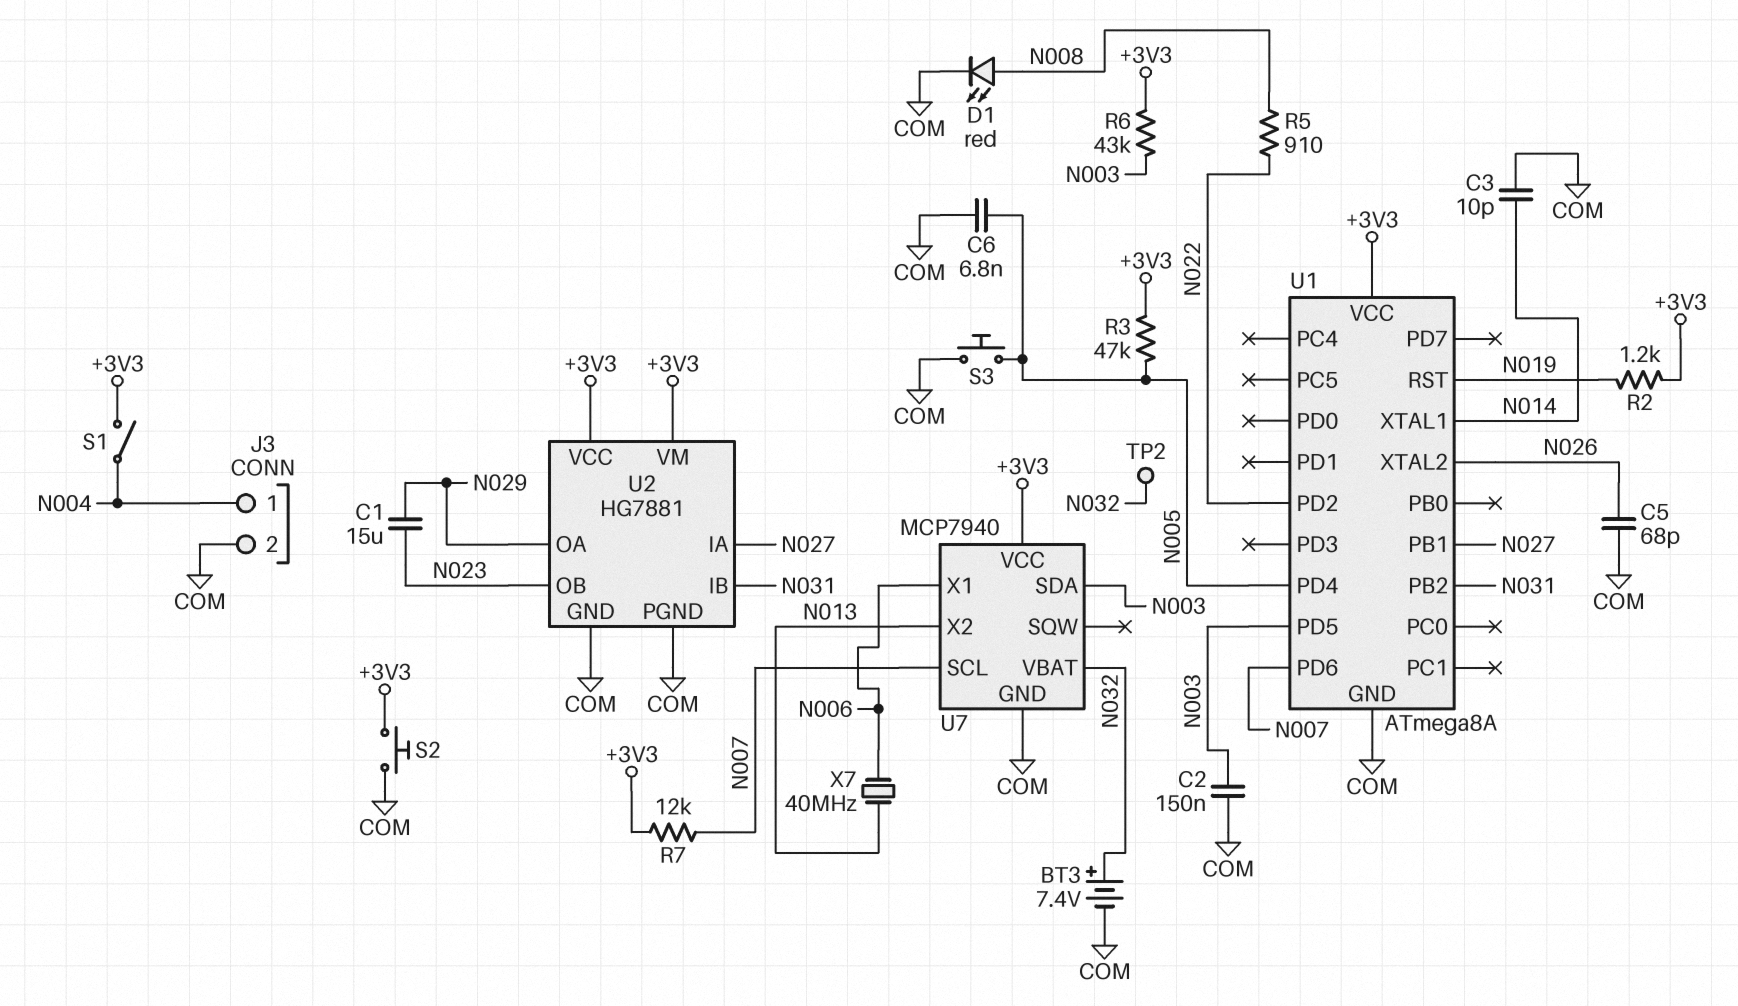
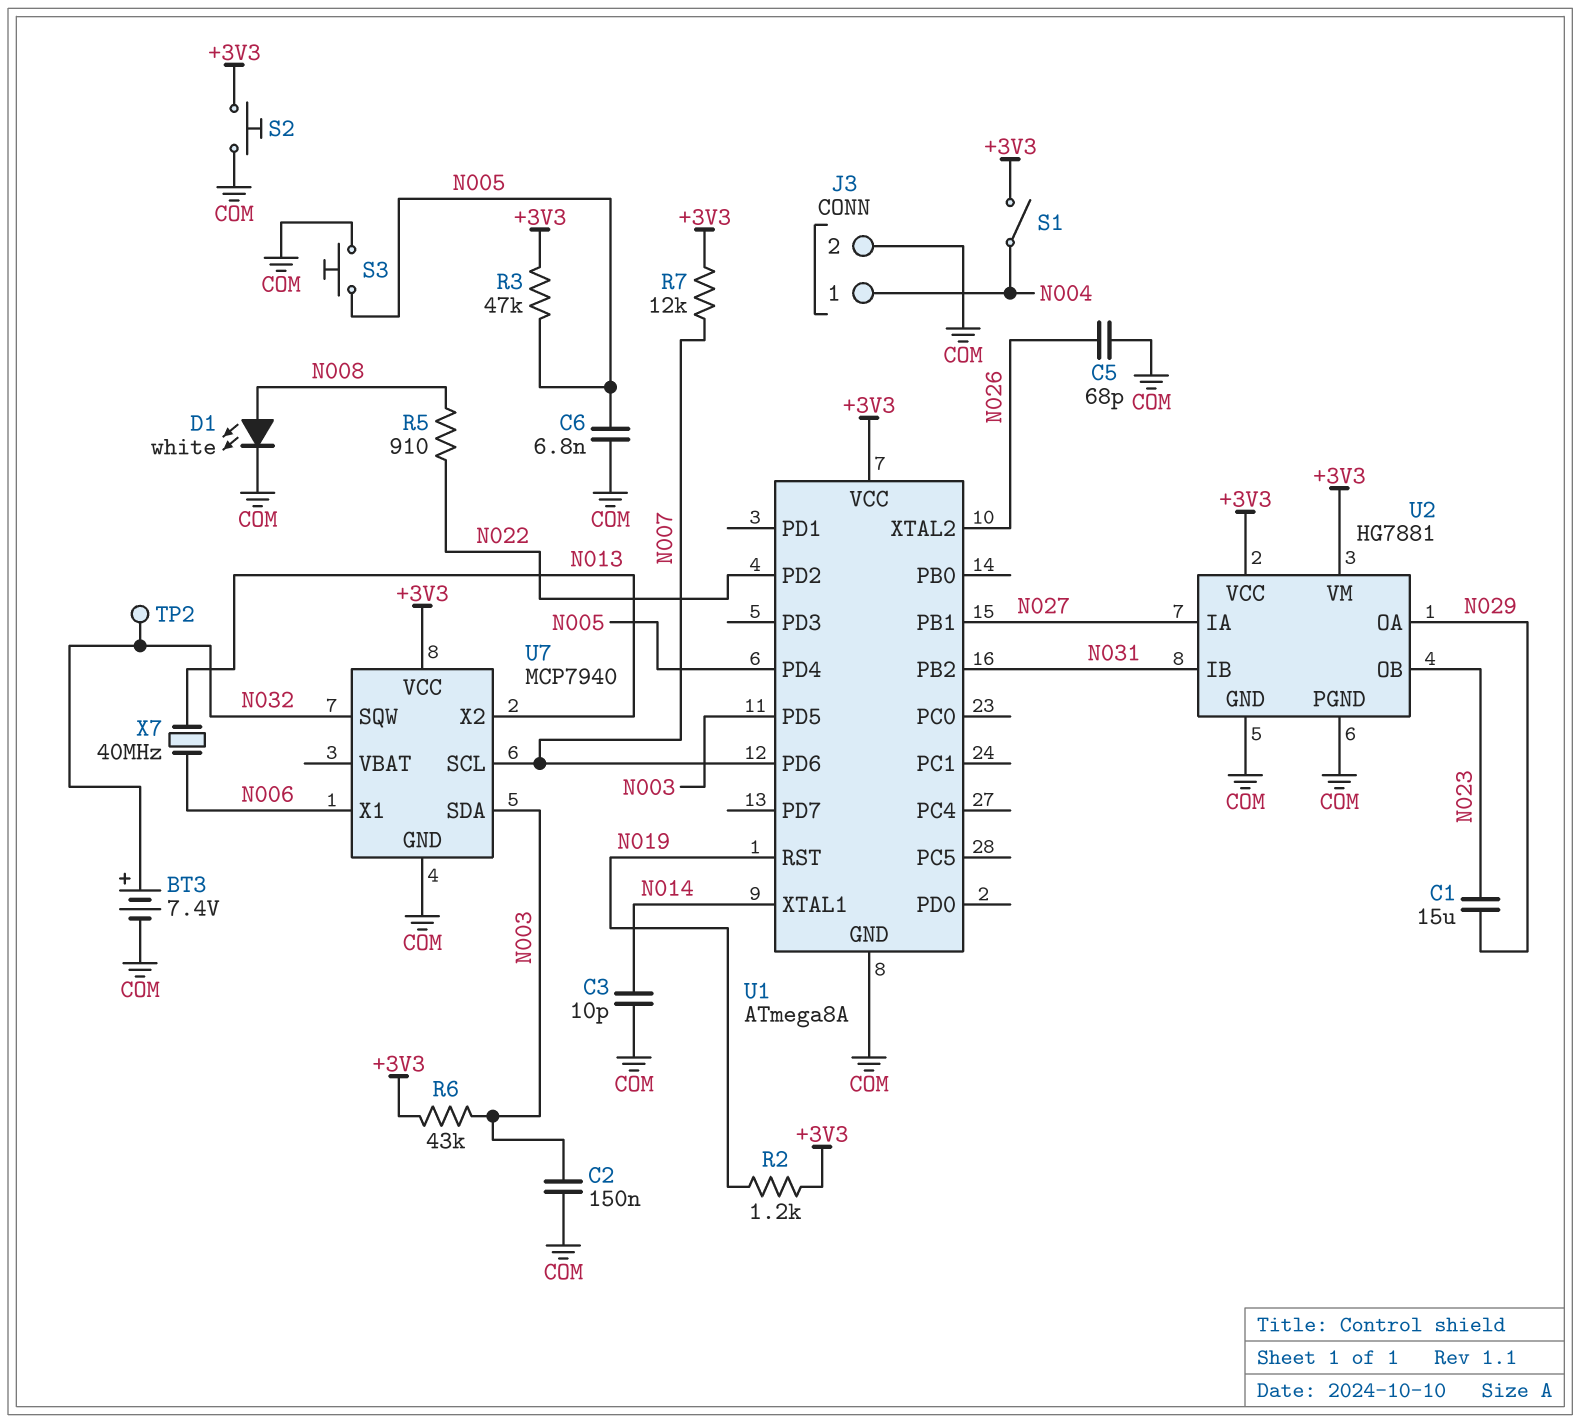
D1: LED red (A N008, K COM) -> LED white (A N008, K COM)
U7 pin SQW: none -> N032
U7 pin VBAT: N032 -> none

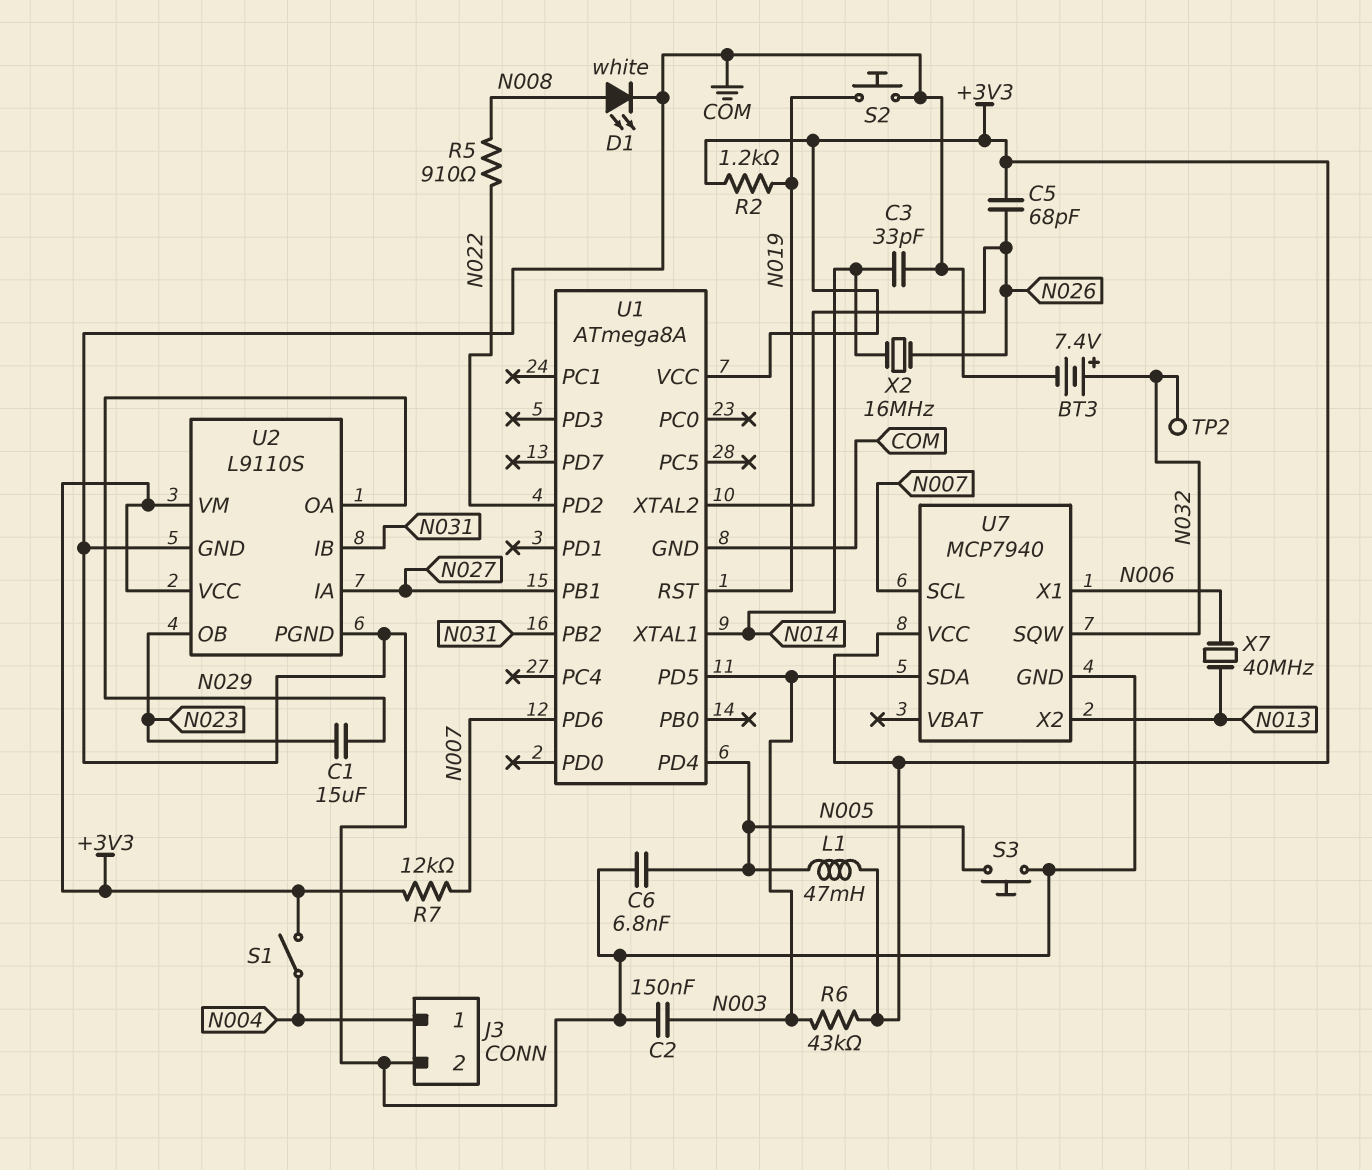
C3: 10pF (COM, N014) -> 33pF (COM, N014)
C5: 68pF (COM, N026) -> 68pF (+3V3, N026)
L1: none -> 47mH (+3V3, N005)
R3: 47k (+3V3, N005) -> none
S2: button (+3V3, COM) -> button (COM, N019)
U2: HG7881 -> L9110S
X2: none -> 16MHz (N014, N026)

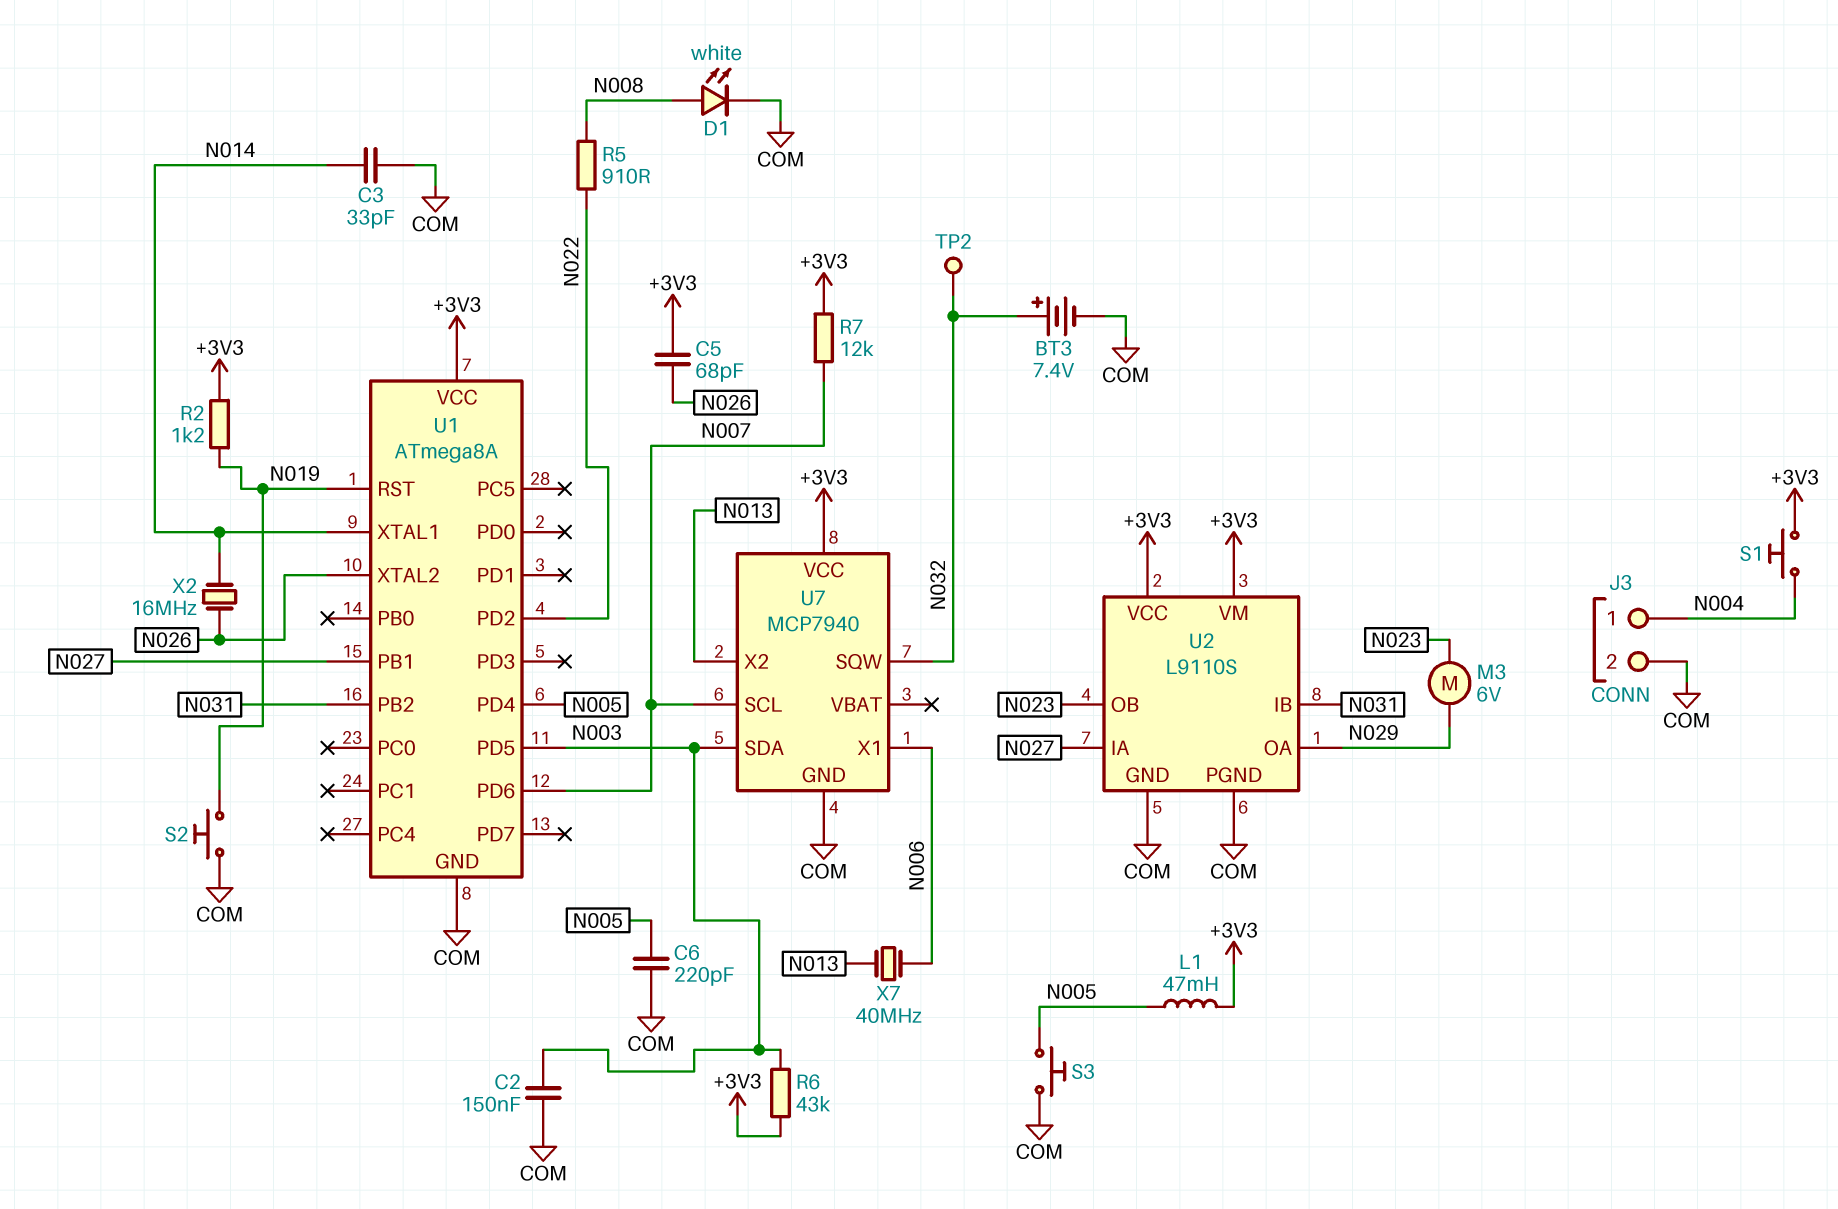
C1: 15uF (N023, N029) -> none
C6: 6.8nF (COM, N005) -> 220pF (COM, N005)
M3: none -> motor 6V (N023, N029)
S1: switch (+3V3, N004) -> button (+3V3, N004)

